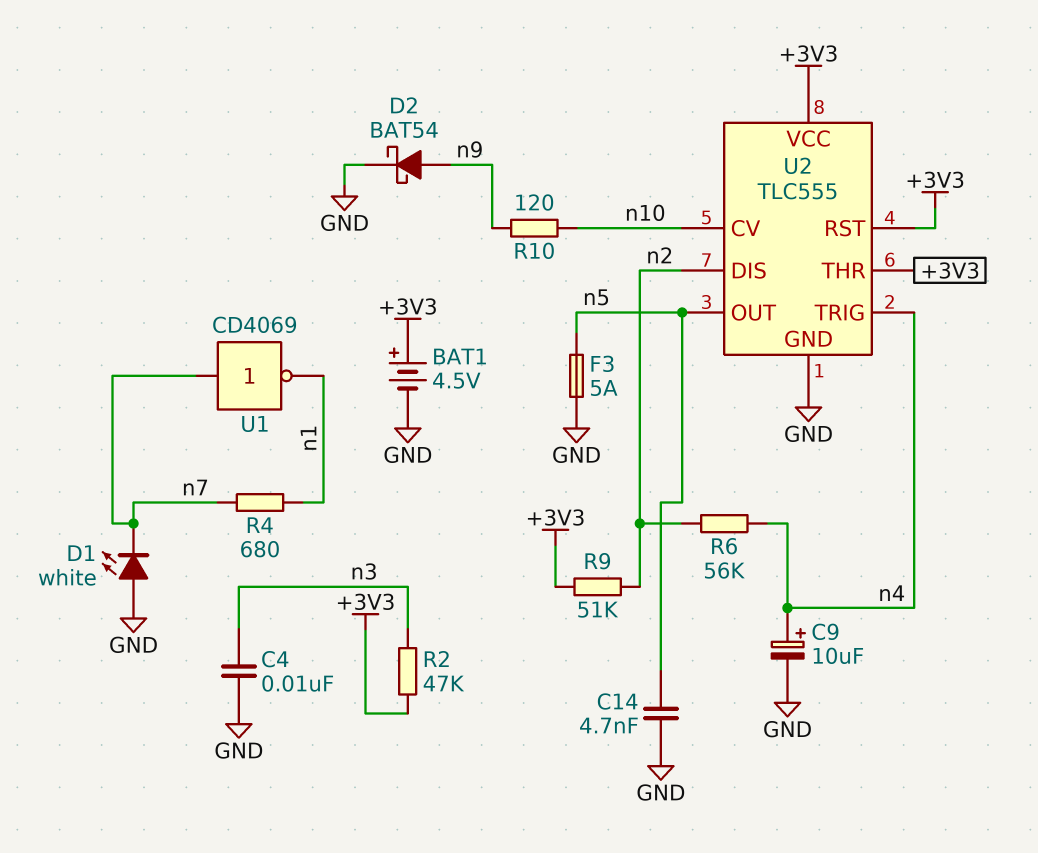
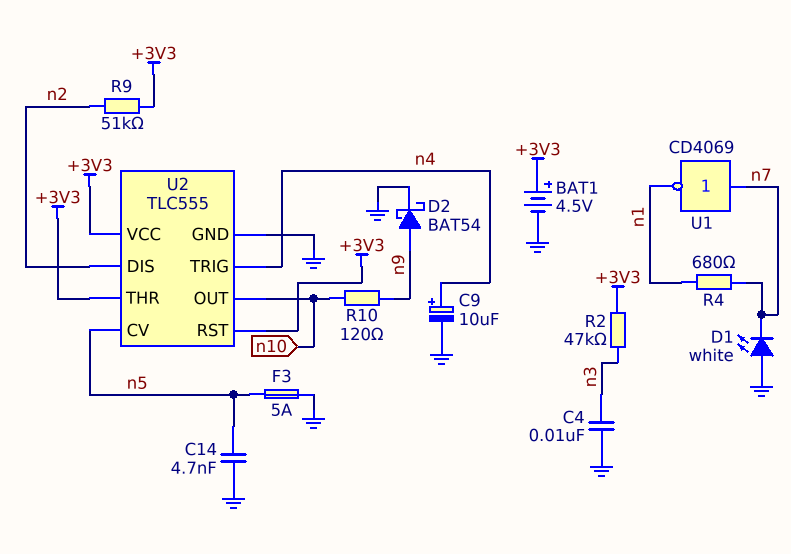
R6: 56k (n2, n4) -> none
U2 pin CV: n10 -> n5
U2 pin OUT: n5 -> n10

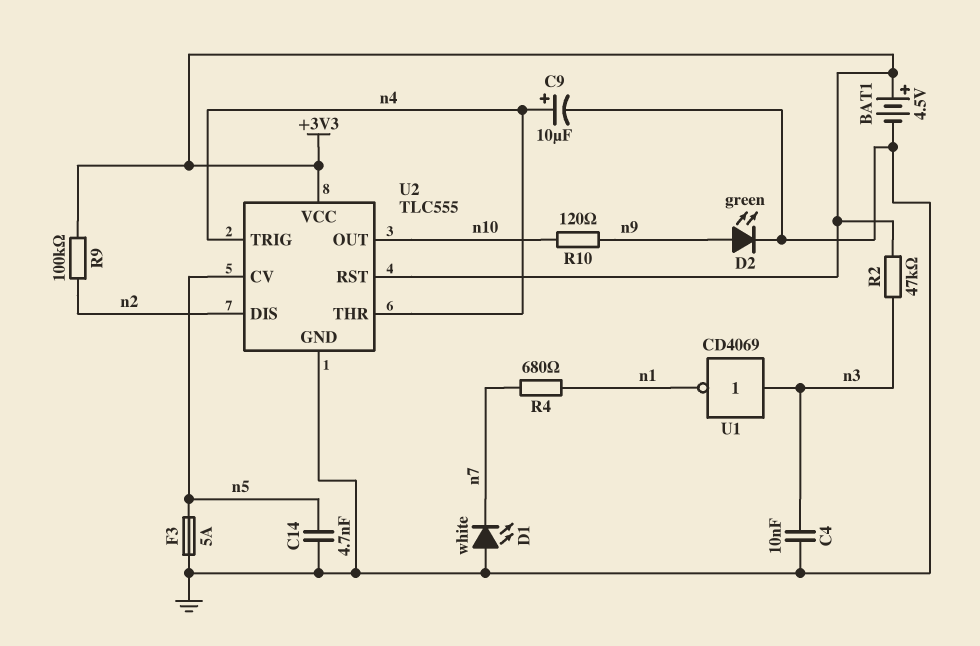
D2: schottky BAT54 (A n9, K GND) -> LED green (A n9, K GND)
R9: 51k (+3V3, n2) -> 100k (+3V3, n2)
U1: NOT CD4069 (in n7, out n1) -> NOT CD4069 (in n3, out n1)
U2 pin THR: +3V3 -> n4

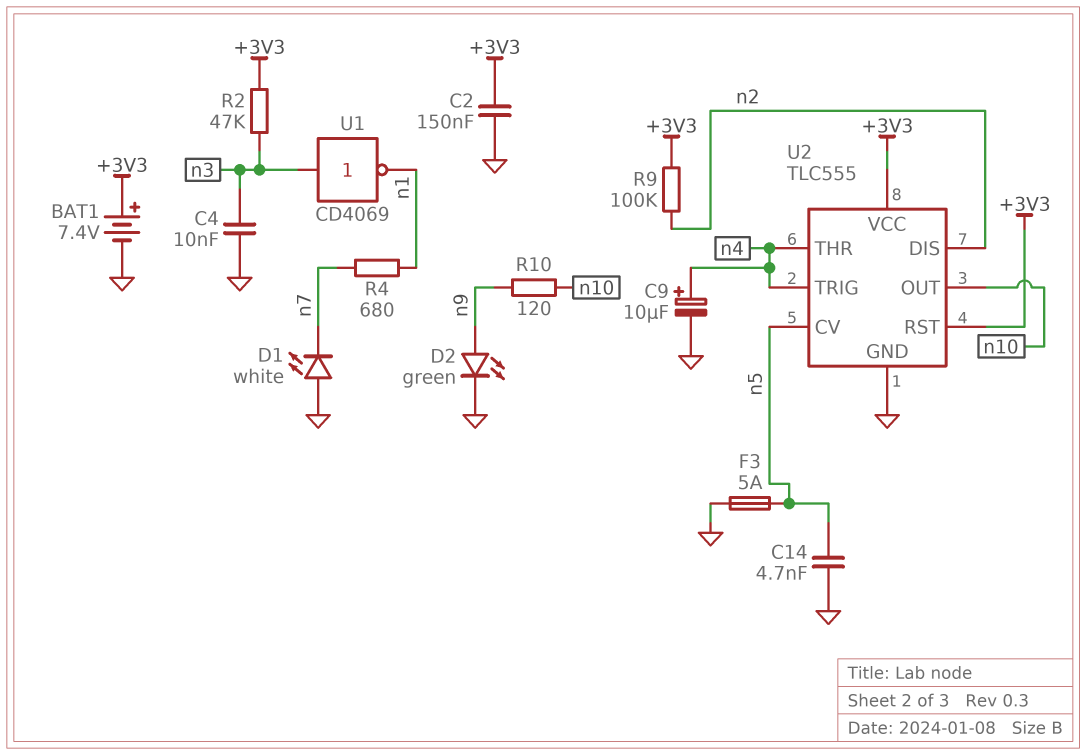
BAT1: 4.5V (plus +3V3, minus GND) -> 7.4V (plus +3V3, minus GND)
C2: none -> 150nF (+3V3, GND)

